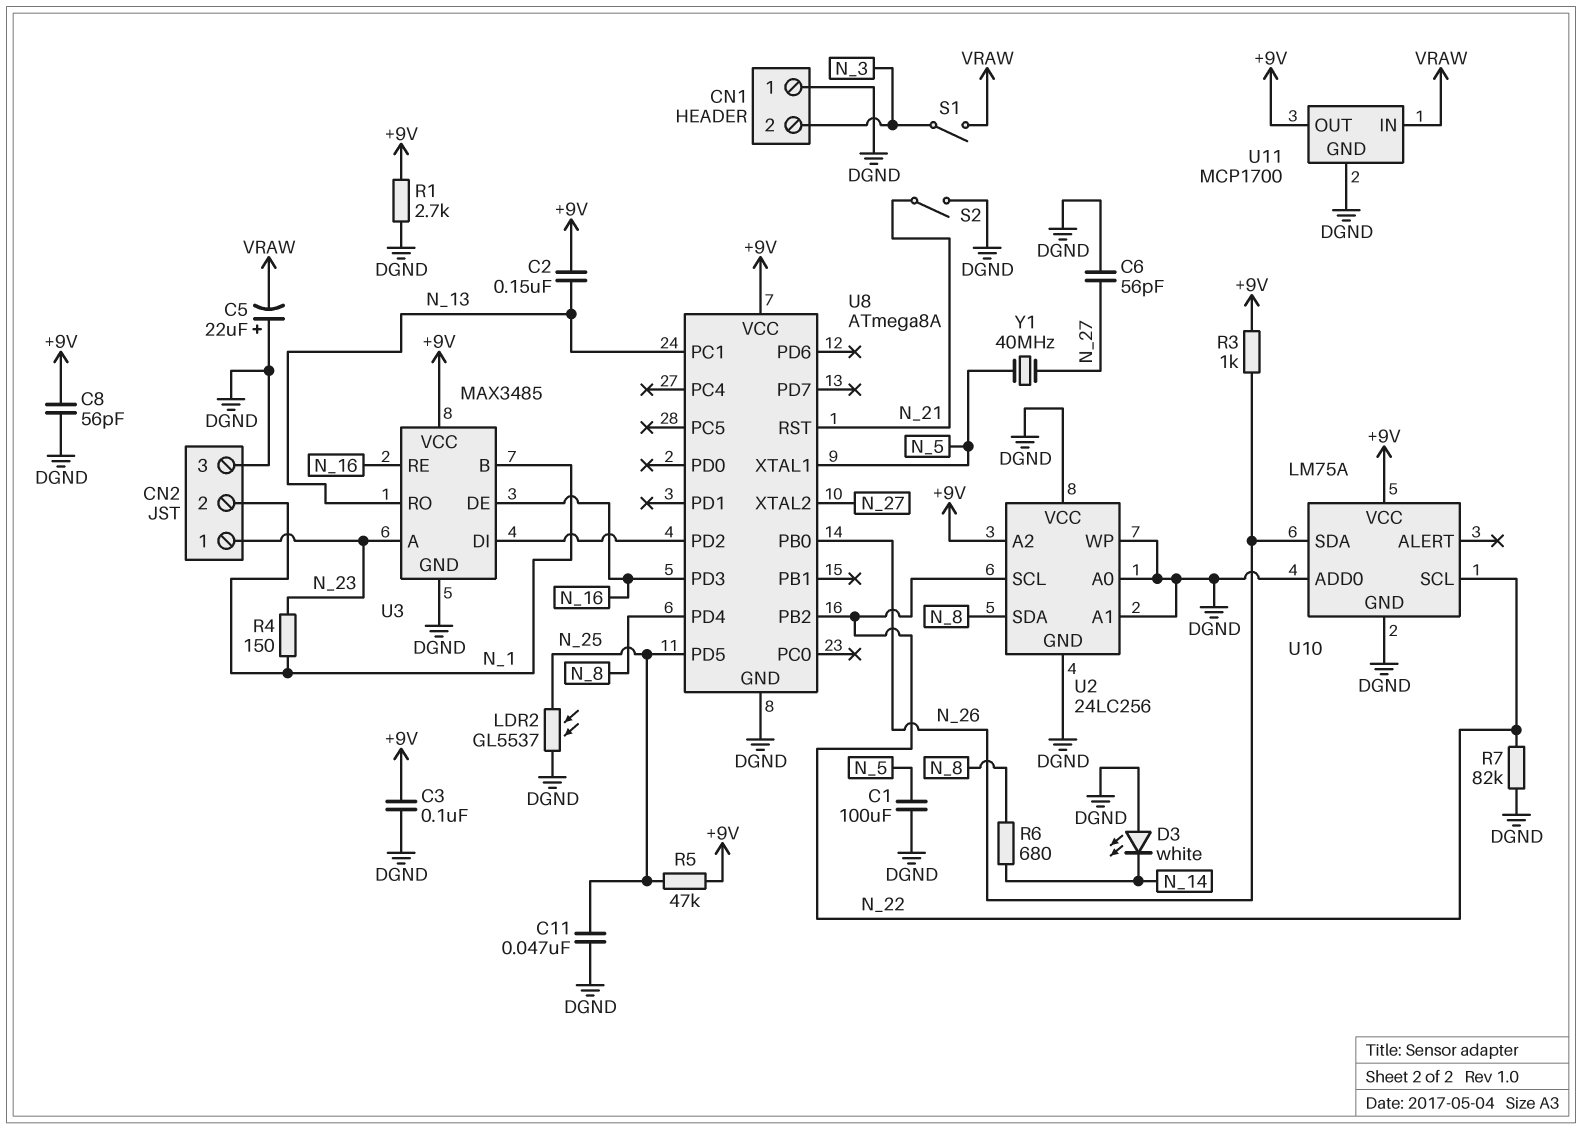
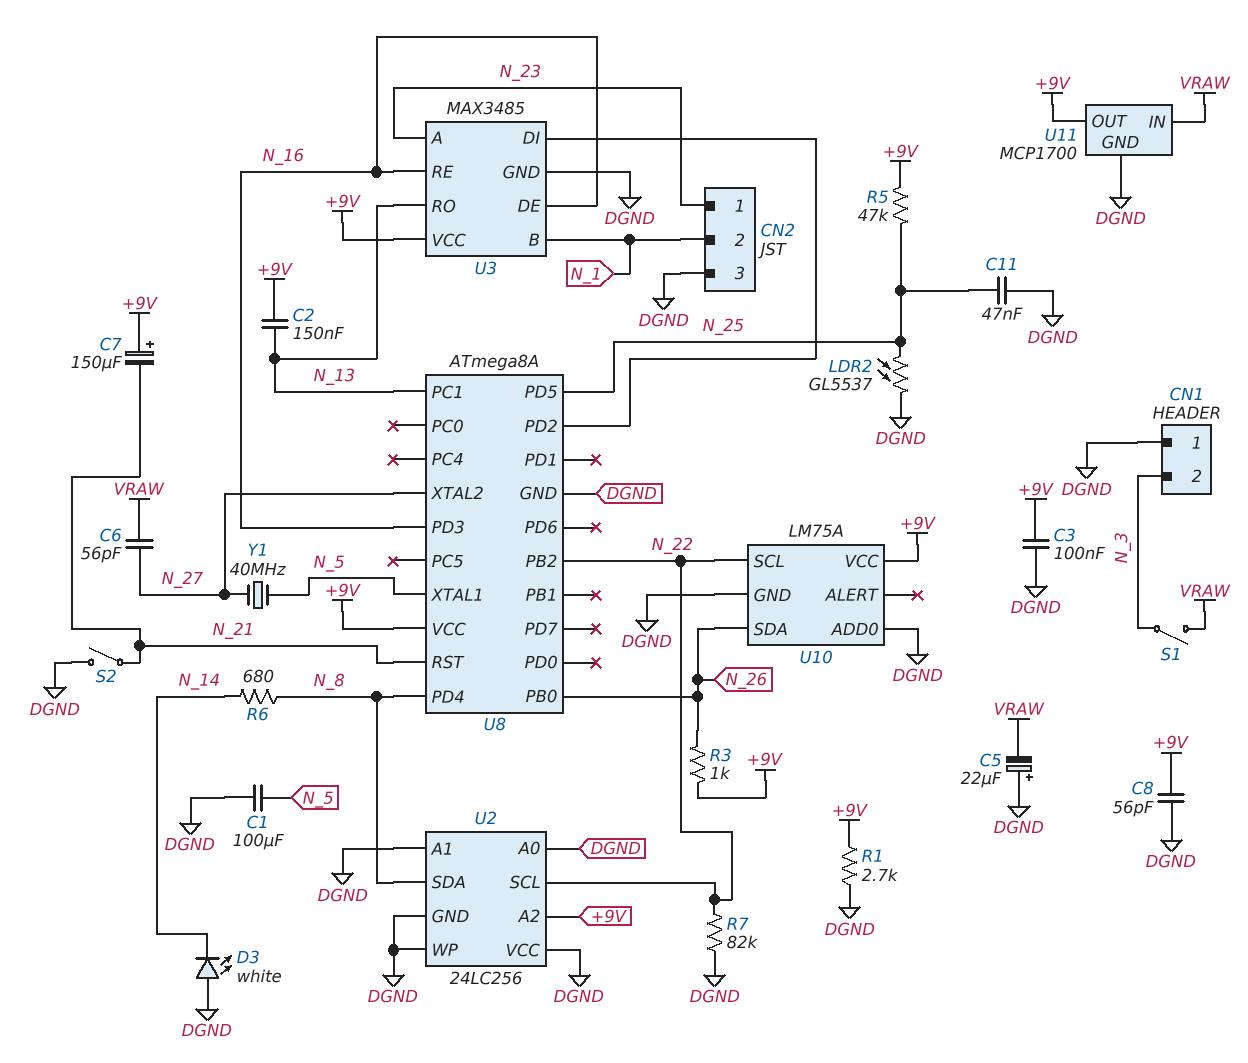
C6: 56pF (DGND, N_27) -> 56pF (N_27, VRAW)
C7: none -> 150uF (plus +9V, minus N_21)
R4: 150 (N_1, N_23) -> none

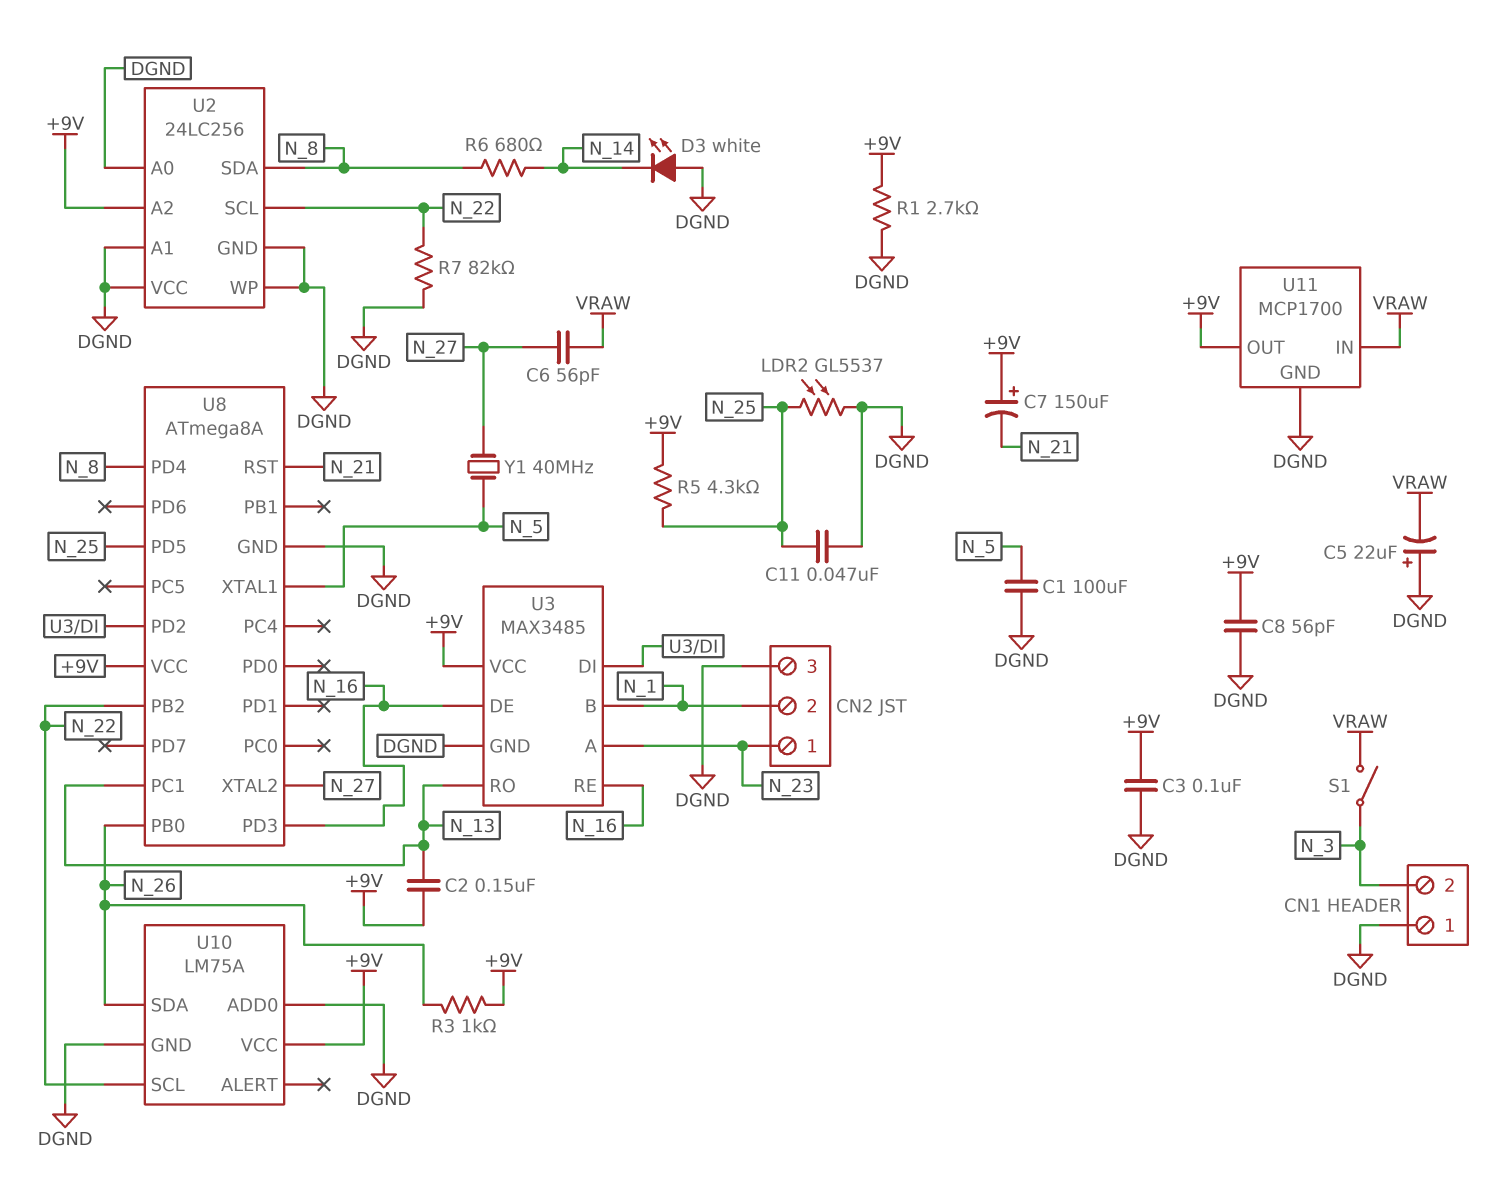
R5: 47k (+9V, N_25) -> 4.3k (+9V, N_25)
S2: switch (DGND, N_21) -> none

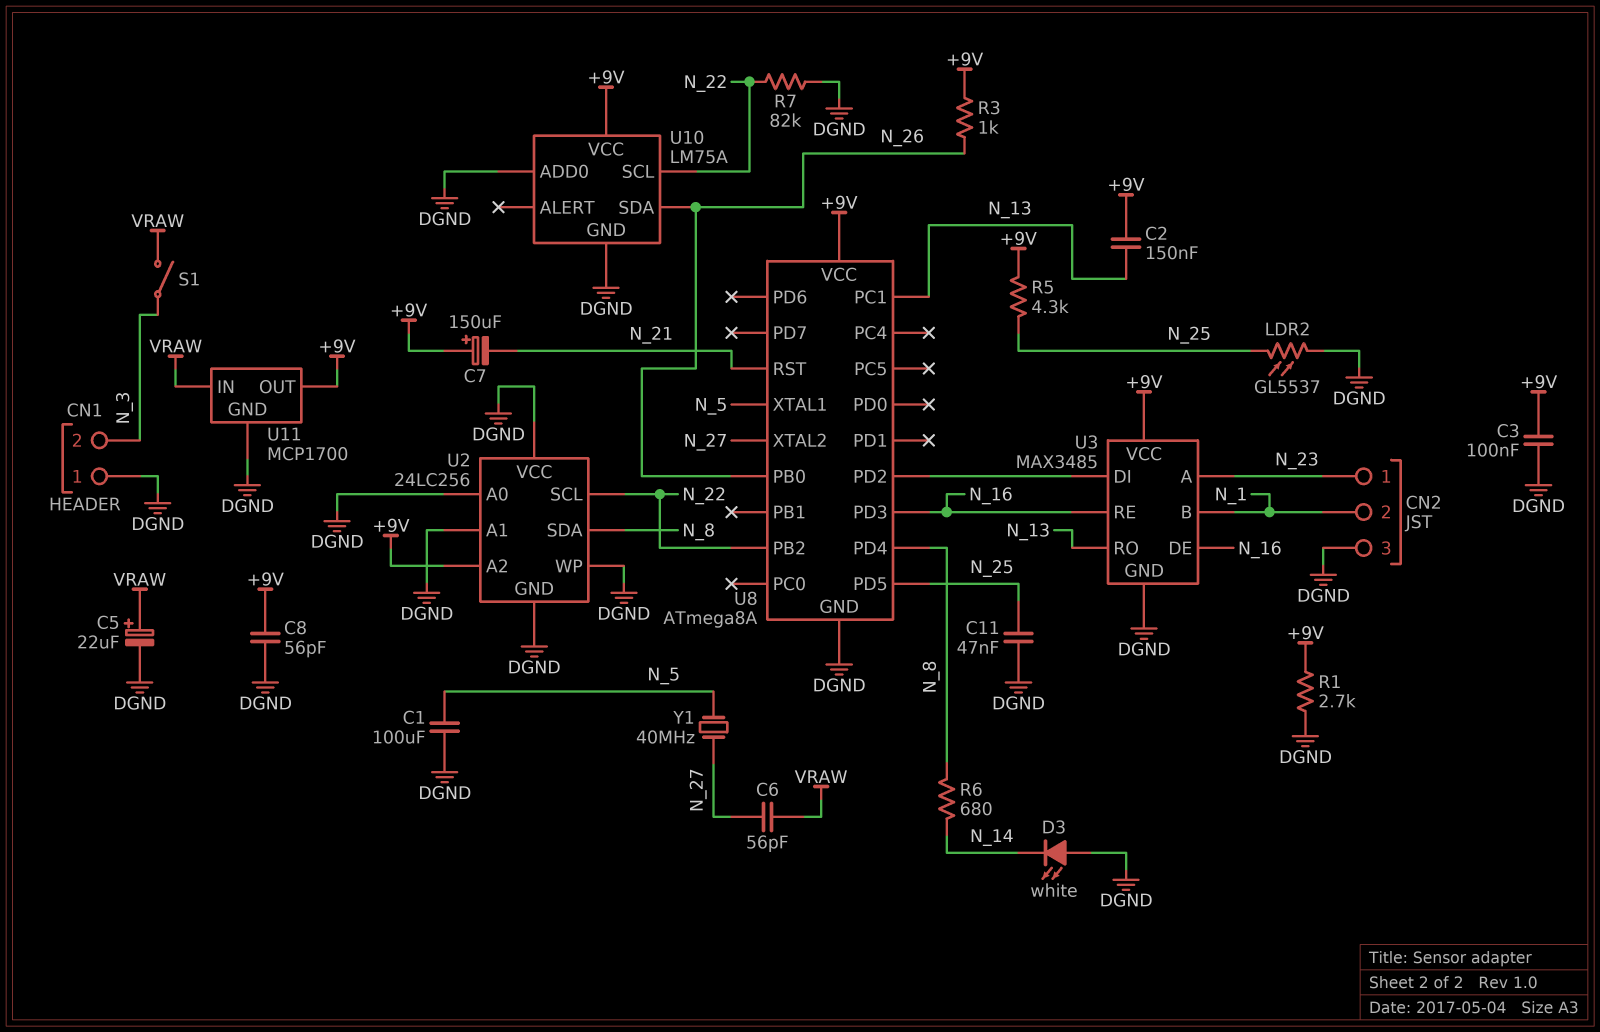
C5: 22uF (plus DGND, minus VRAW) -> 22uF (plus VRAW, minus DGND)

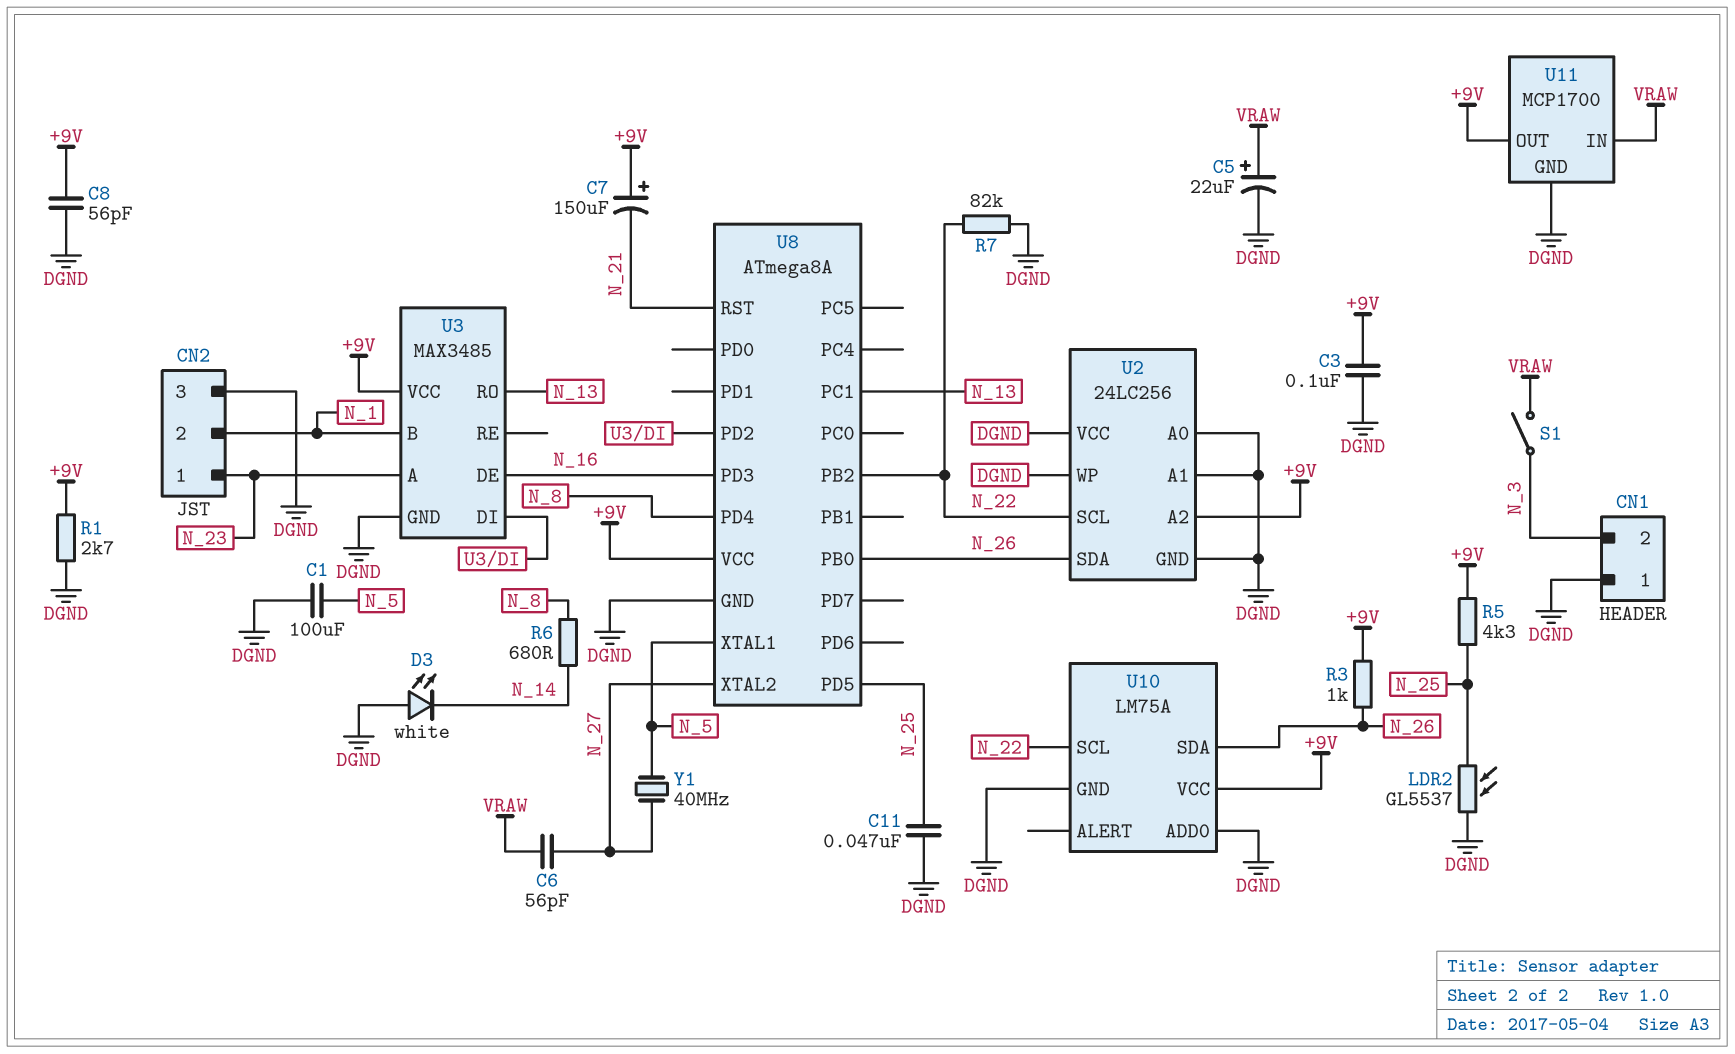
C2: 150nF (+9V, N_13) -> none
U2 pin SDA: N_8 -> N_26
U3 pin RE: N_16 -> none

